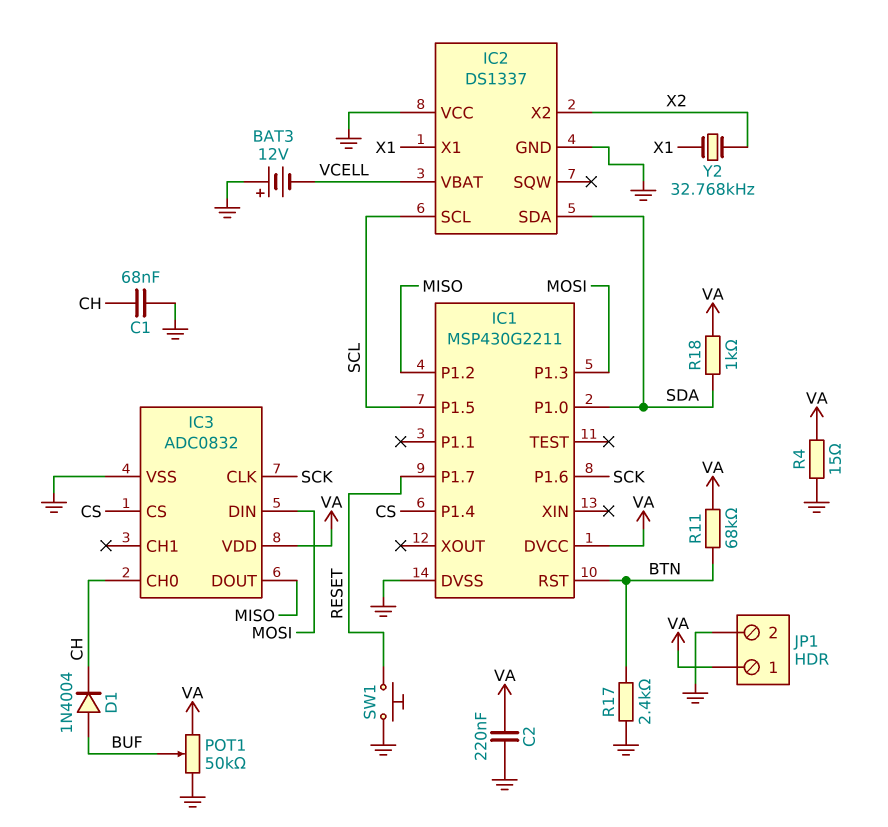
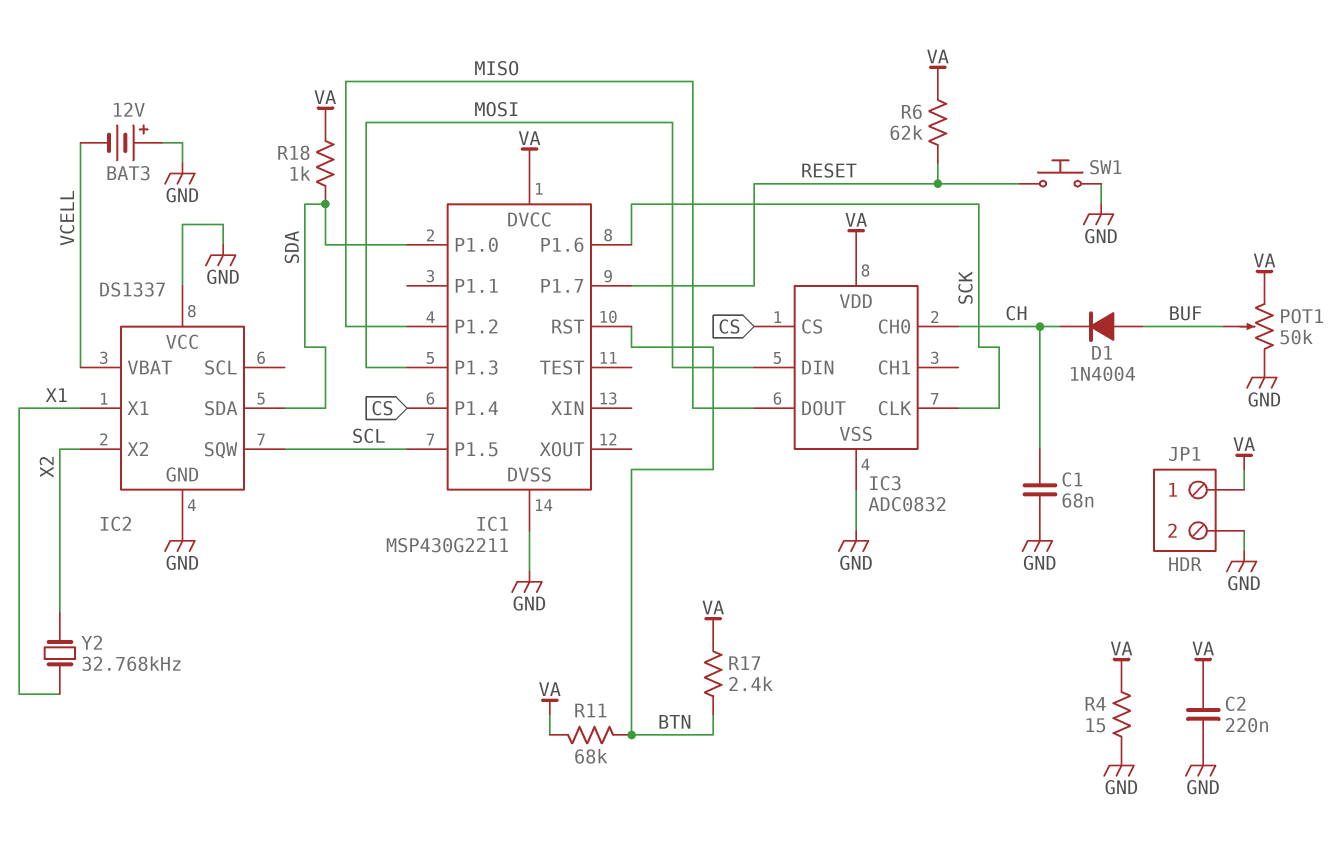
IC2 pin SCL: SCL -> none
IC2 pin SQW: none -> SCL
R6: none -> 62k (RESET, VA)
R17: 2.4k (BTN, GND) -> 2.4k (BTN, VA)

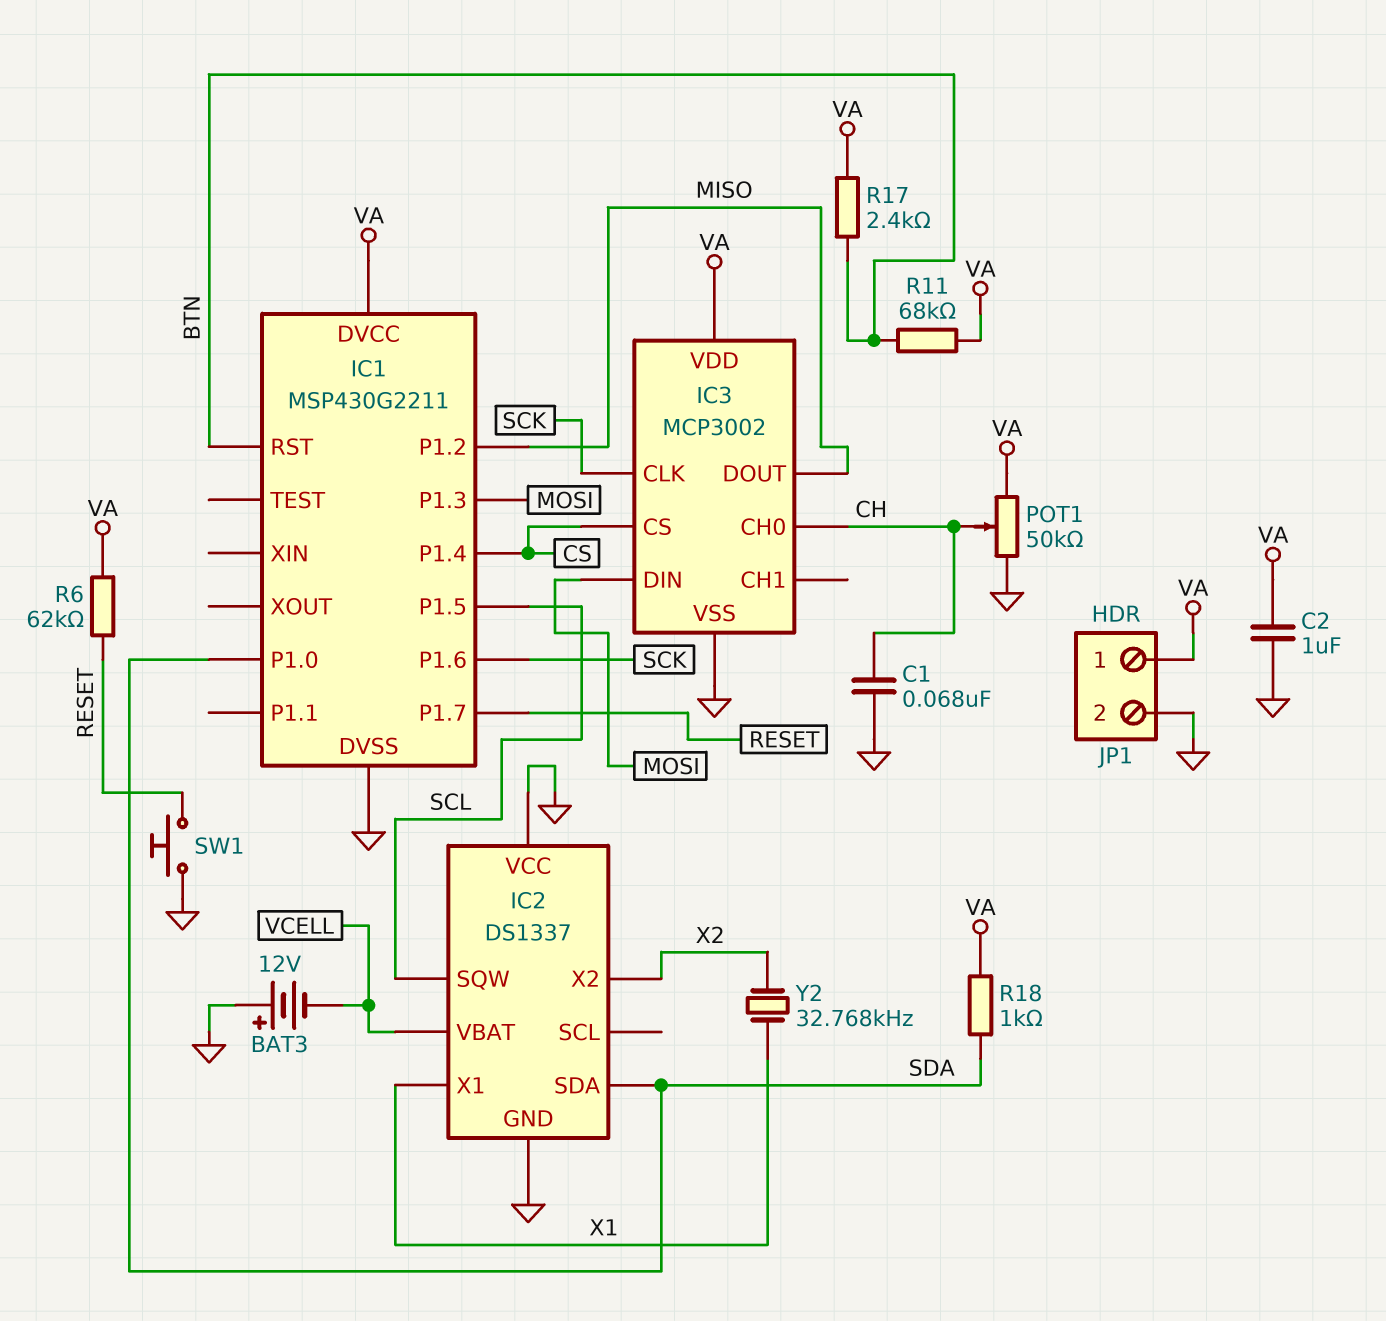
C2: 220nF (GND, VA) -> 1uF (GND, VA)
D1: diode 1N4004 (A BUF, K CH) -> none
IC3: ADC0832 -> MCP3002
POT1: 50k (GND, VA, wiper BUF) -> 50k (GND, VA, wiper CH)
R4: 15 (GND, VA) -> none

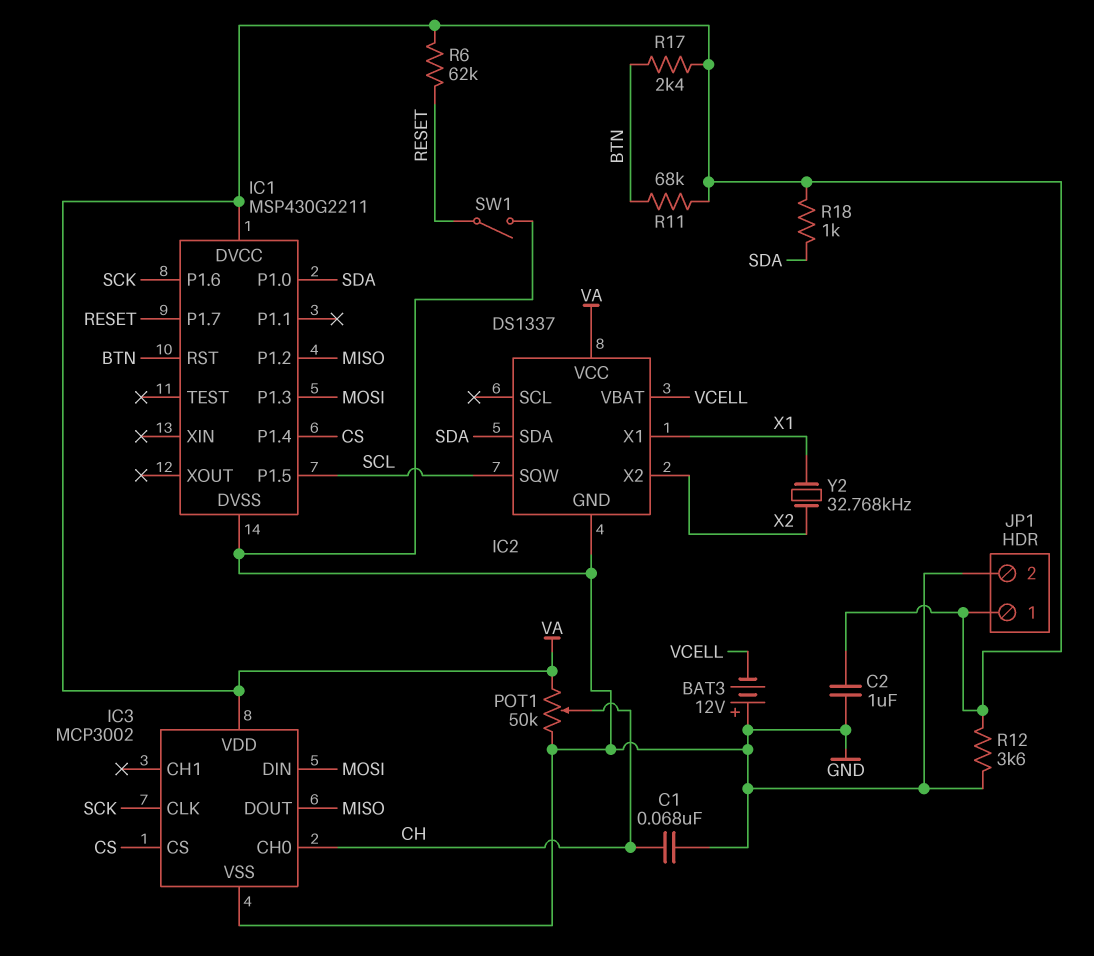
IC2 pin VCC: GND -> VA
R12: none -> 3.6k (GND, VA)
SW1: button (GND, RESET) -> switch (GND, RESET)

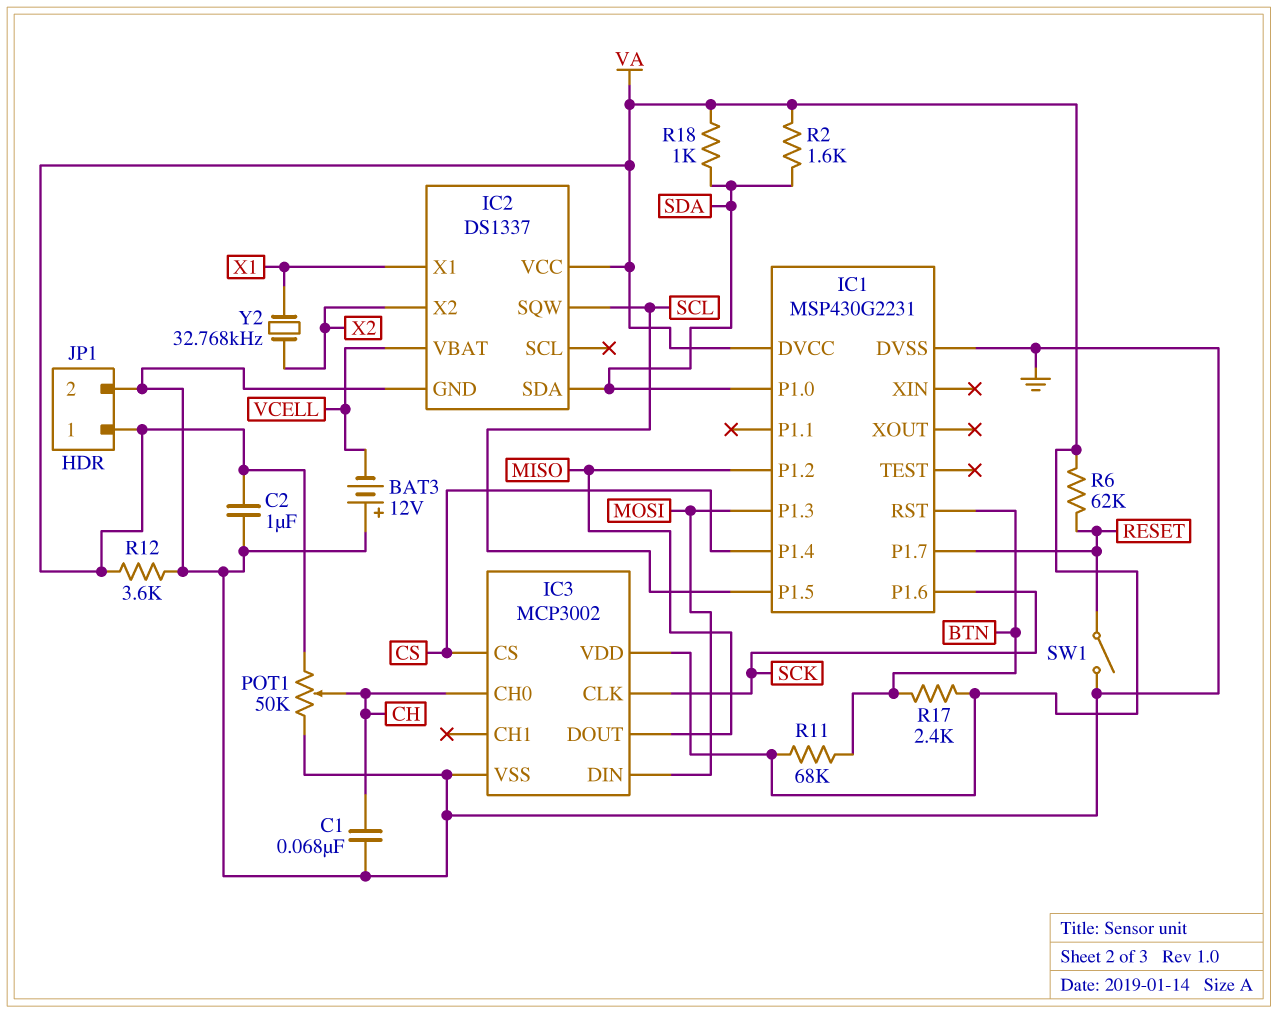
IC1: MSP430G2211 -> MSP430G2231
R2: none -> 1.6k (SDA, VA)

